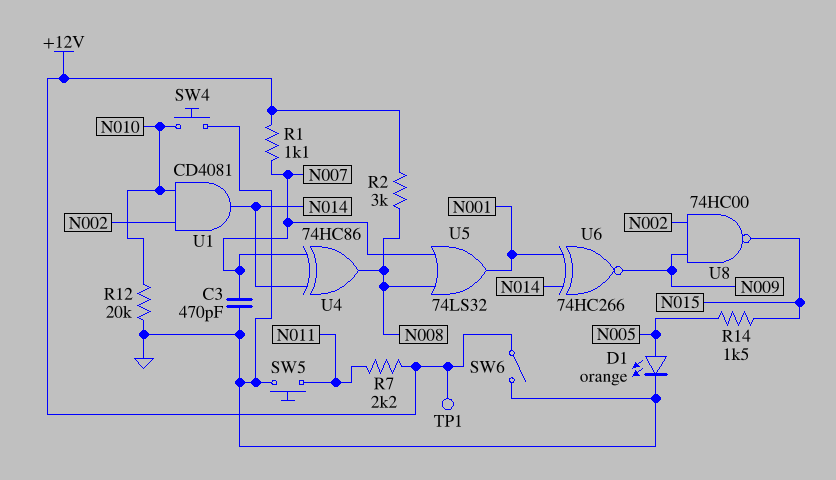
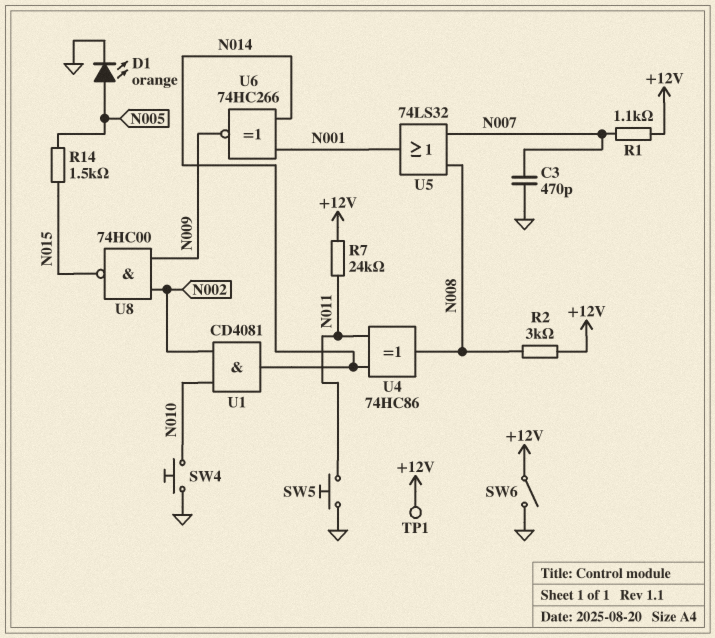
R7: 2.2k (+12V, N011) -> 24k (+12V, N011)
R12: 20k (GND, N010) -> none
U4: XOR 74HC86 (in N007, in N014, out N008) -> XOR 74HC86 (in N011, in N014, out N008)

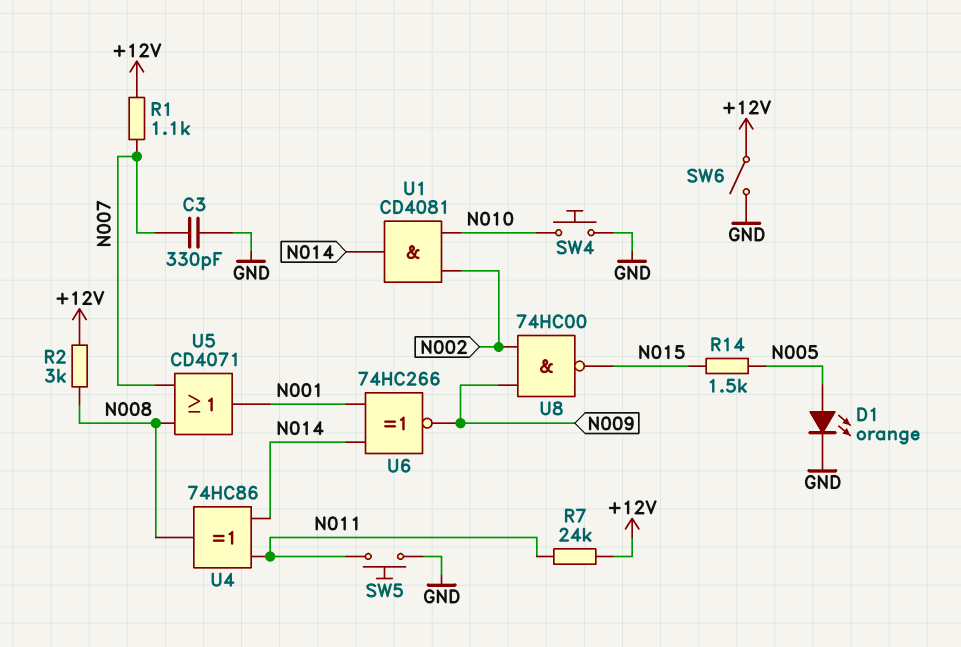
C3: 470pF (GND, N007) -> 330pF (GND, N007)
TP1: test point (+12V) -> none
U5: OR 74LS32 (in N007, in N008, out N001) -> OR CD4071 (in N007, in N008, out N001)

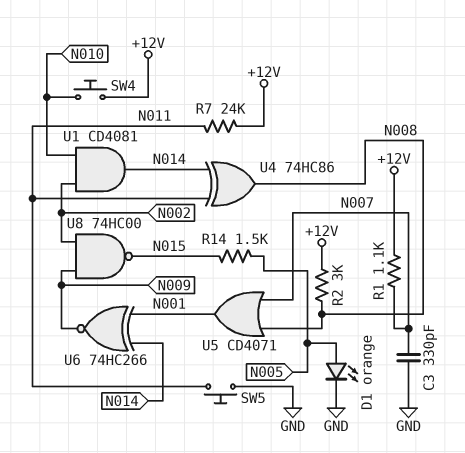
SW4: button (GND, N010) -> button (+12V, N010)
SW6: switch (+12V, GND) -> none

